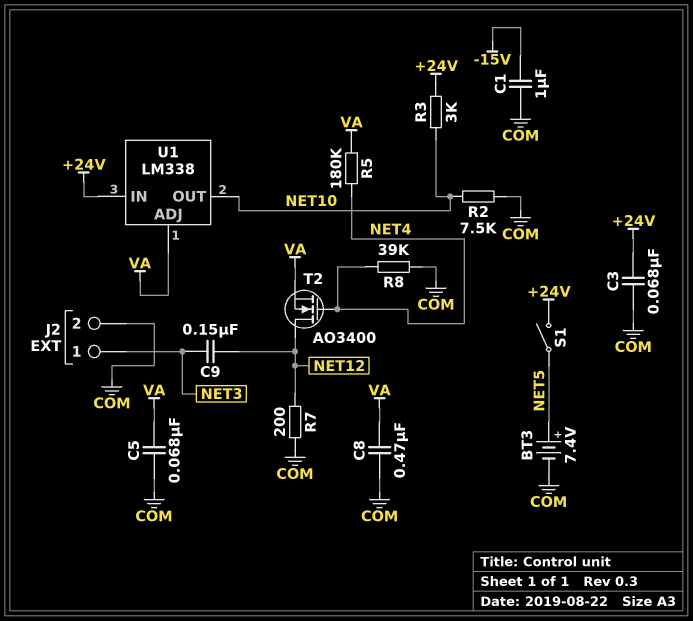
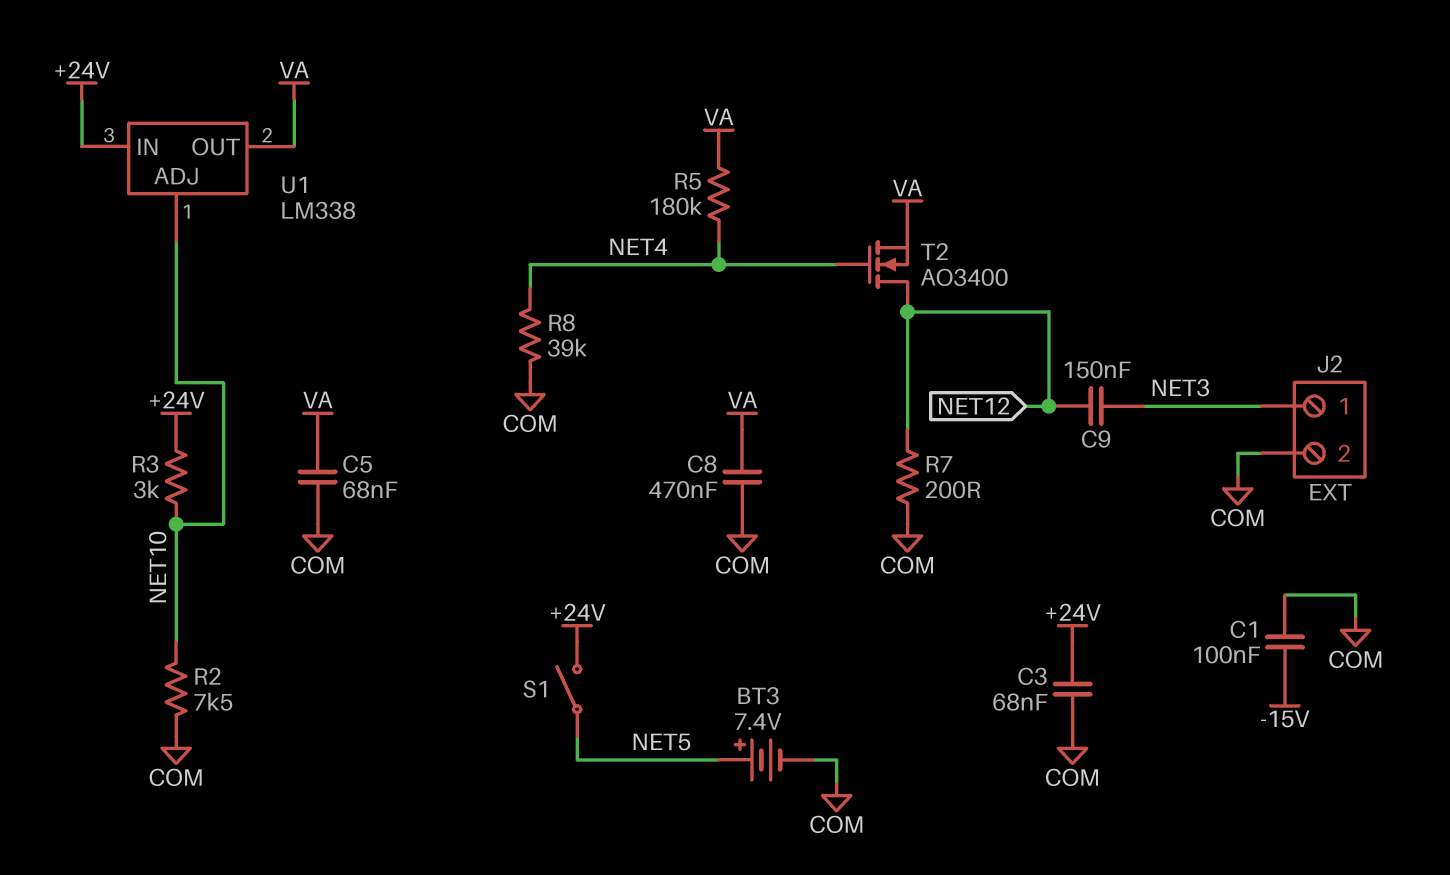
C1: 1uF (-15V, COM) -> 100nF (-15V, COM)
U1 pin ADJ: VA -> NET10
U1 pin OUT: NET10 -> VA

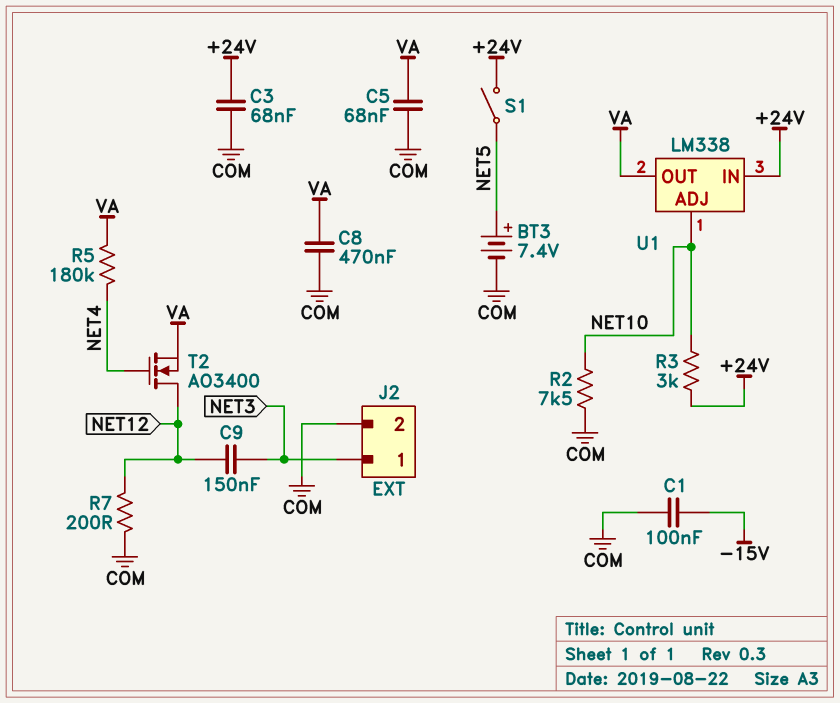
R8: 39k (COM, NET4) -> none

